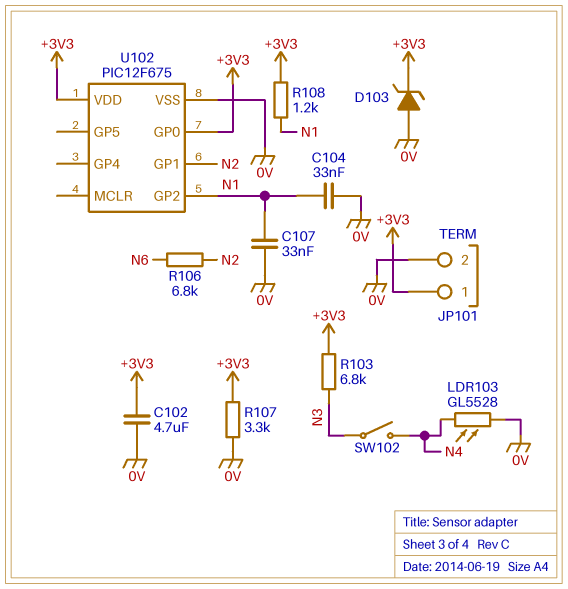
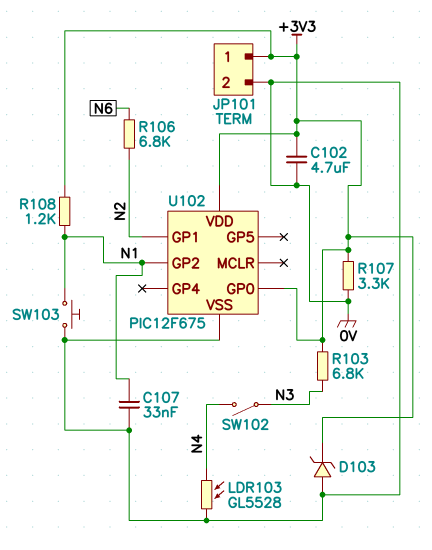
C104: 33nF (0V, N1) -> none
SW103: none -> button (0V, N1)

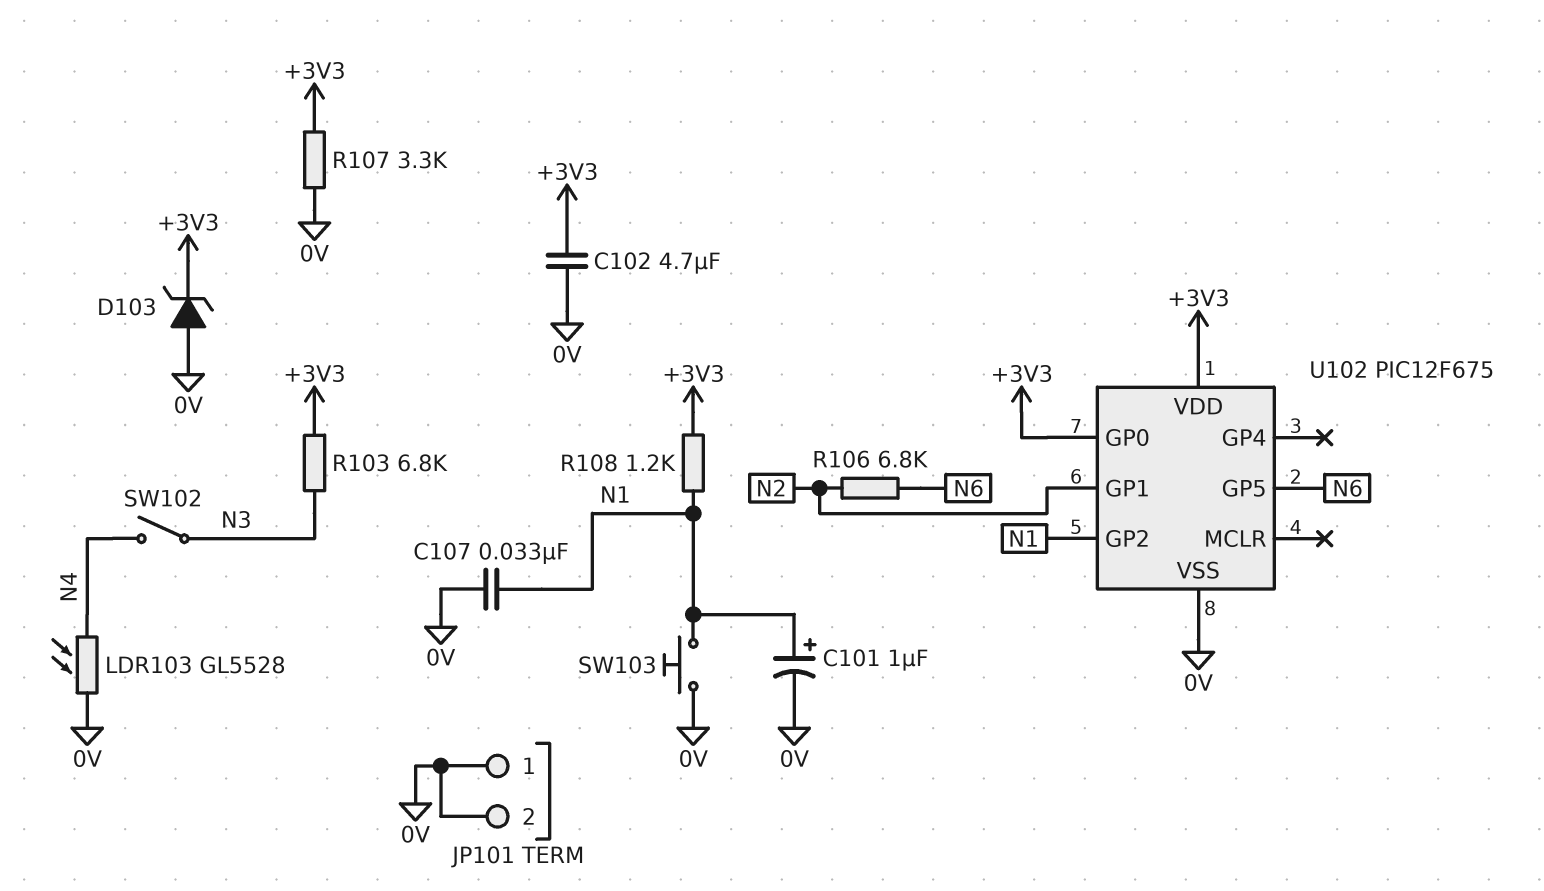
C101: none -> 1uF (plus N1, minus 0V)
JP101 pin 1: +3V3 -> 0V
U102 pin GP5: none -> N6

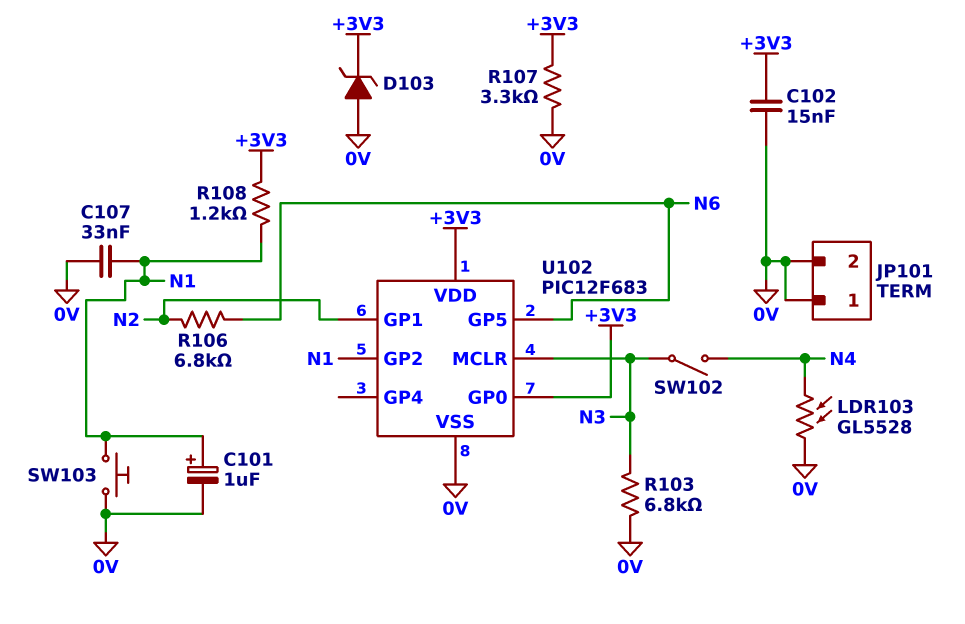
C102: 4.7uF (+3V3, 0V) -> 15nF (+3V3, 0V)
R103: 6.8k (+3V3, N3) -> 6.8k (0V, N3)
U102: PIC12F675 -> PIC12F683
U102 pin MCLR: none -> N3

